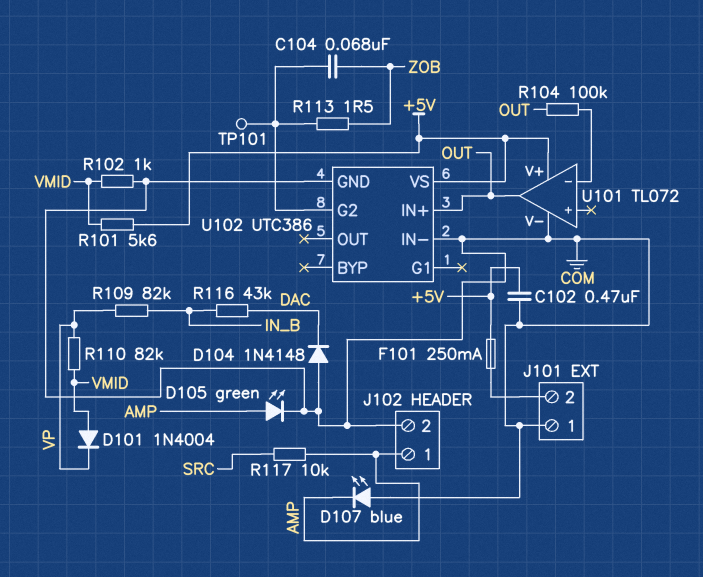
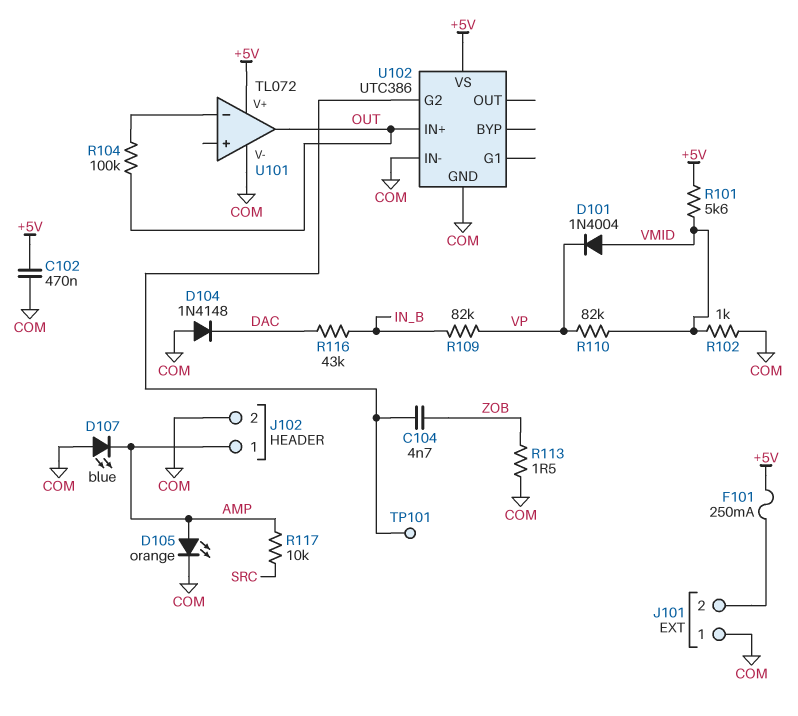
C104: 68nF (U102/G2, ZOB) -> 4.7nF (U102/G2, ZOB)
D105: LED green (A AMP, K COM) -> LED orange (A AMP, K COM)
R113: 1.5 (U102/G2, ZOB) -> 1.5 (COM, ZOB)

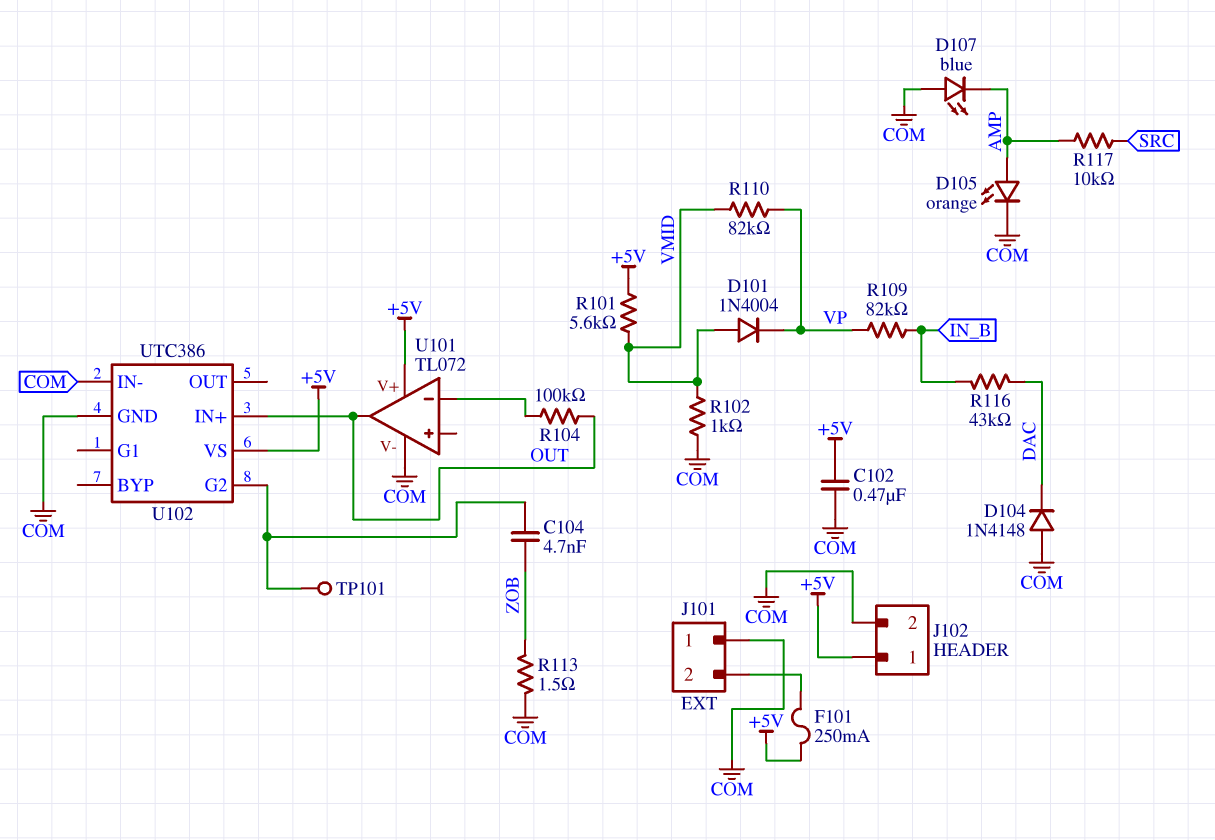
J102 pin 1: AMP -> +5V

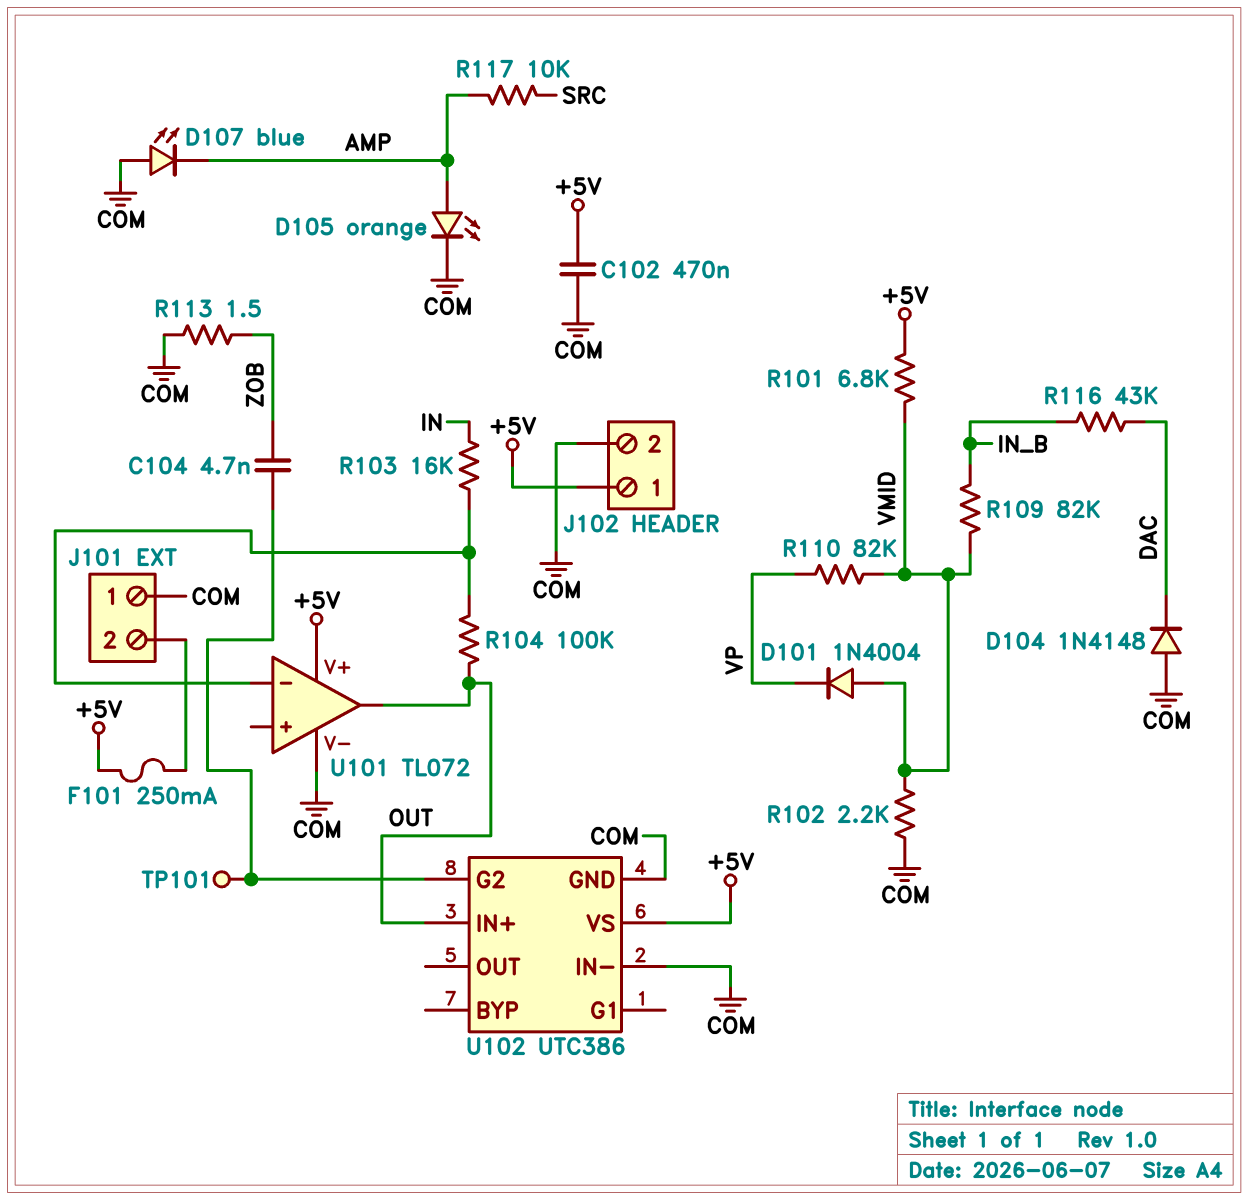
R101: 5.6k (+5V, VMID) -> 6.8k (+5V, VMID)
R102: 1k (COM, VMID) -> 2.2k (COM, VMID)
R103: none -> 16k (IN, U101/in-)
R109: 82k (IN_B, VP) -> 82k (IN_B, VMID)

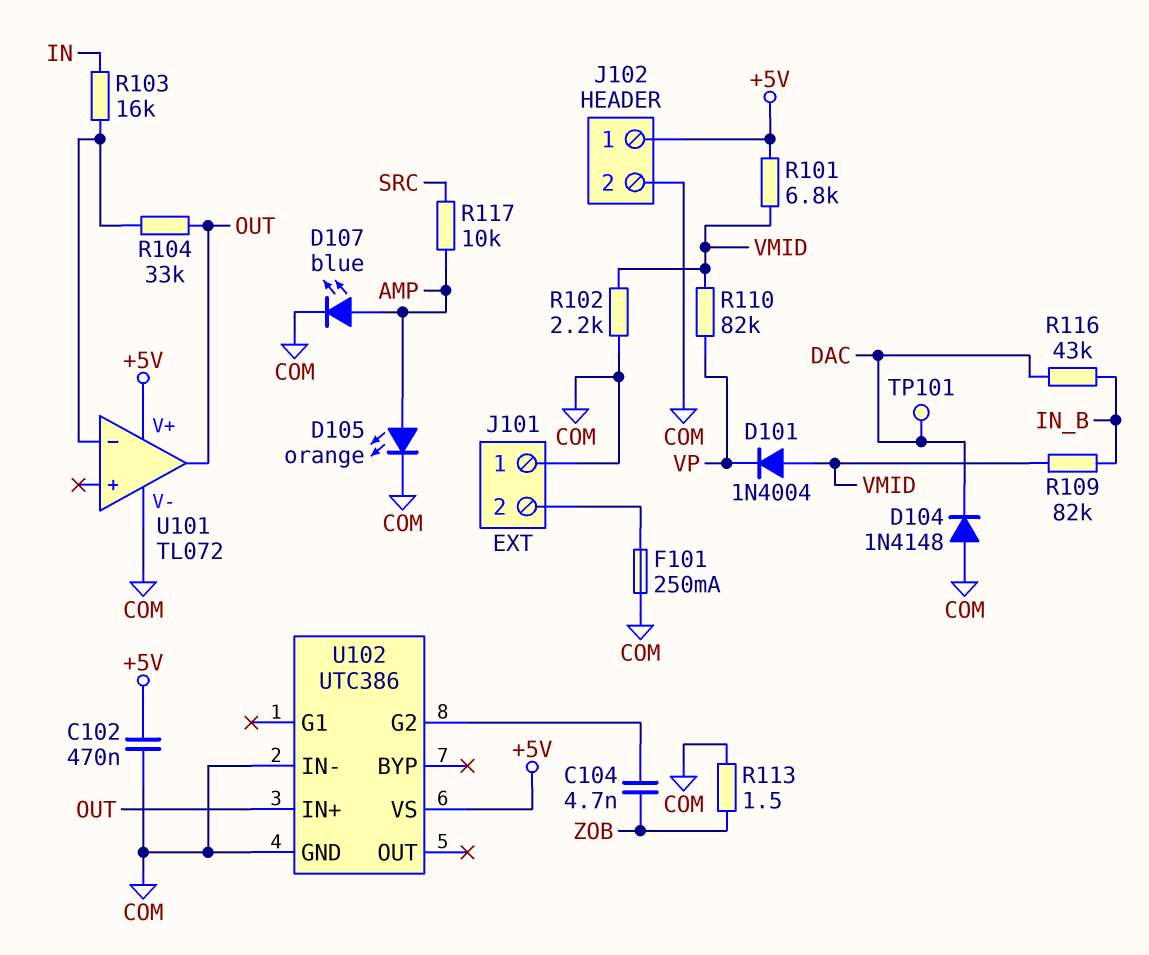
D107: LED blue (A COM, K AMP) -> LED blue (A AMP, K COM)
F101: 250mA (+5V, J101/2) -> 250mA (COM, J101/2)
R104: 100k (OUT, U101/in-) -> 33k (OUT, U101/in-)
TP101: test point (U102/G2) -> test point (DAC)

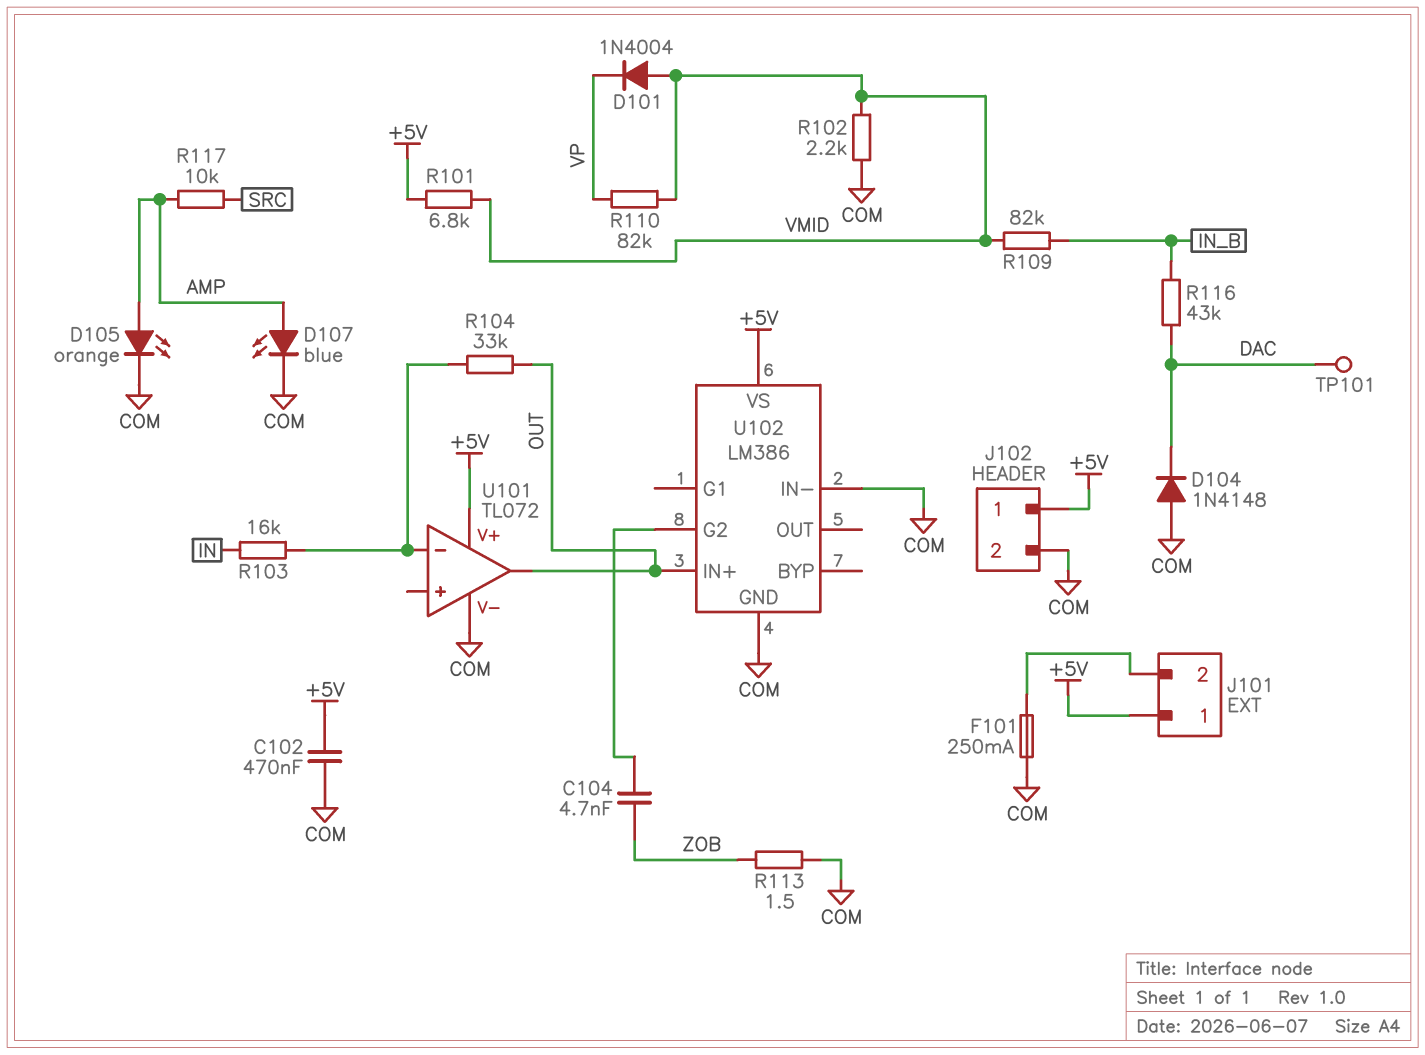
J101 pin 1: COM -> +5V
U102: UTC386 -> LM386

